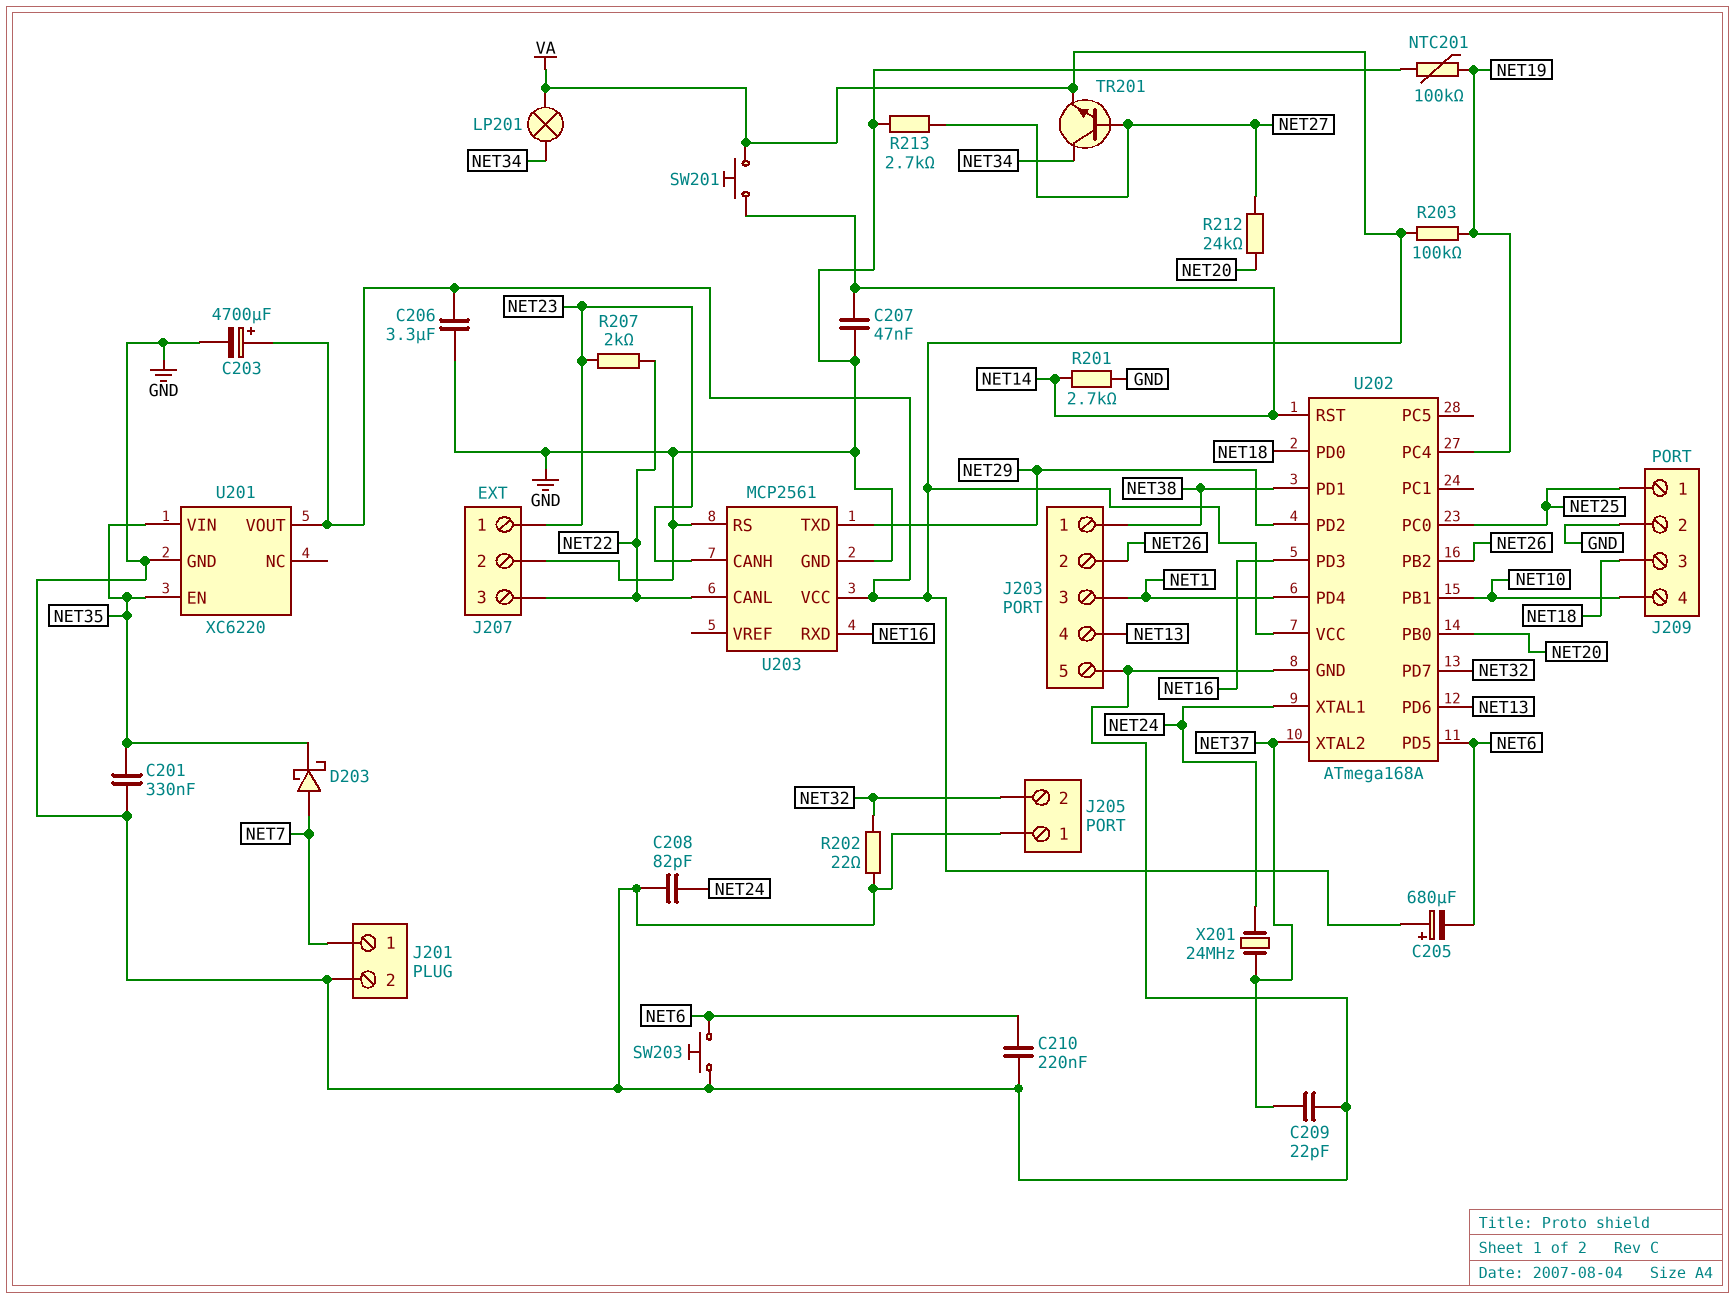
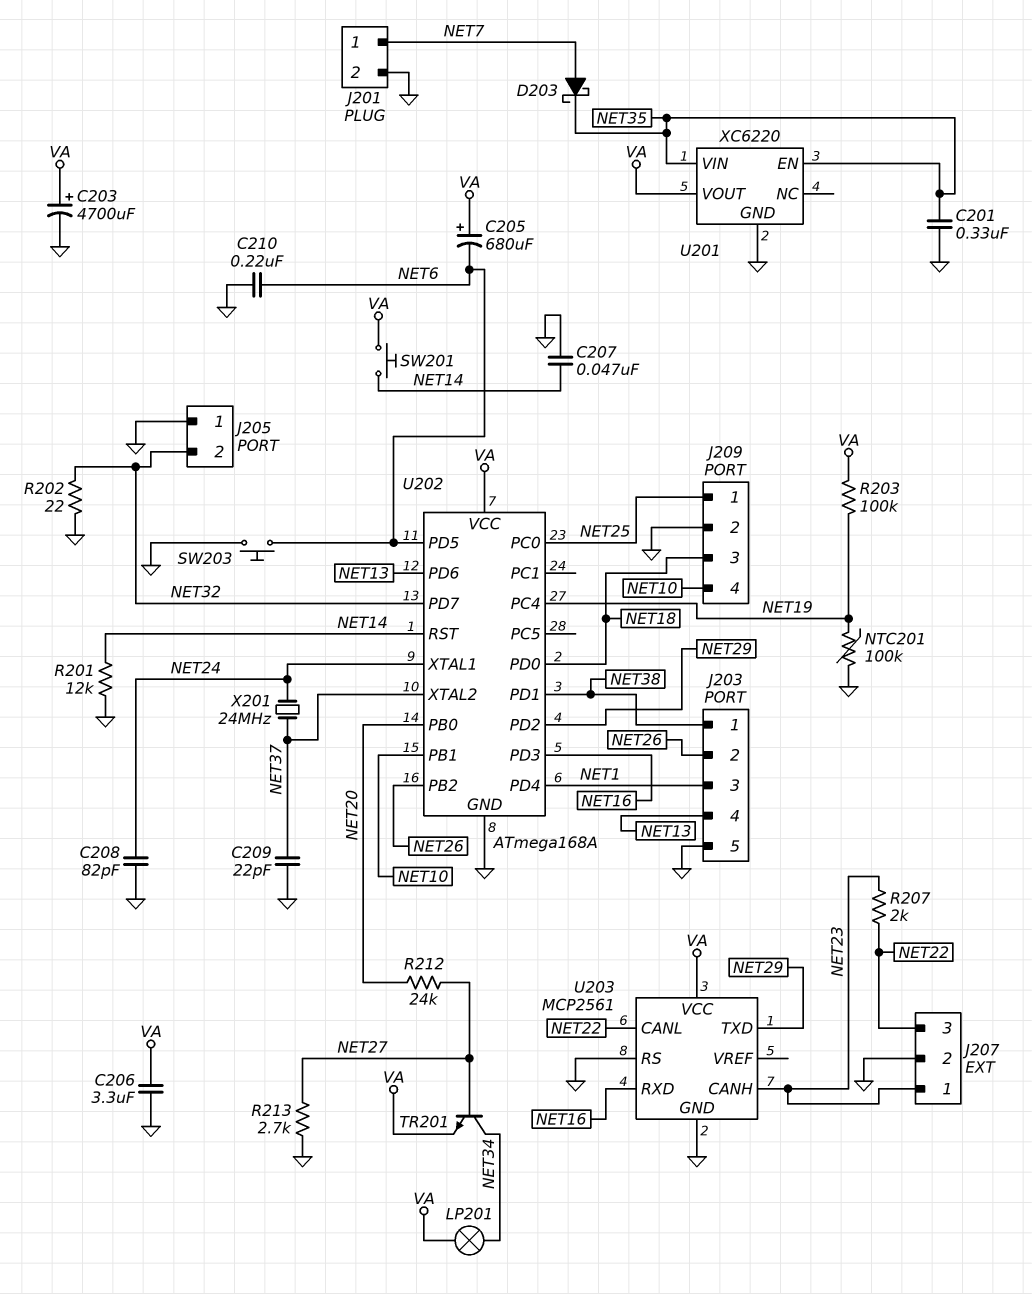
R201: 2.7k (GND, NET14) -> 12k (GND, NET14)

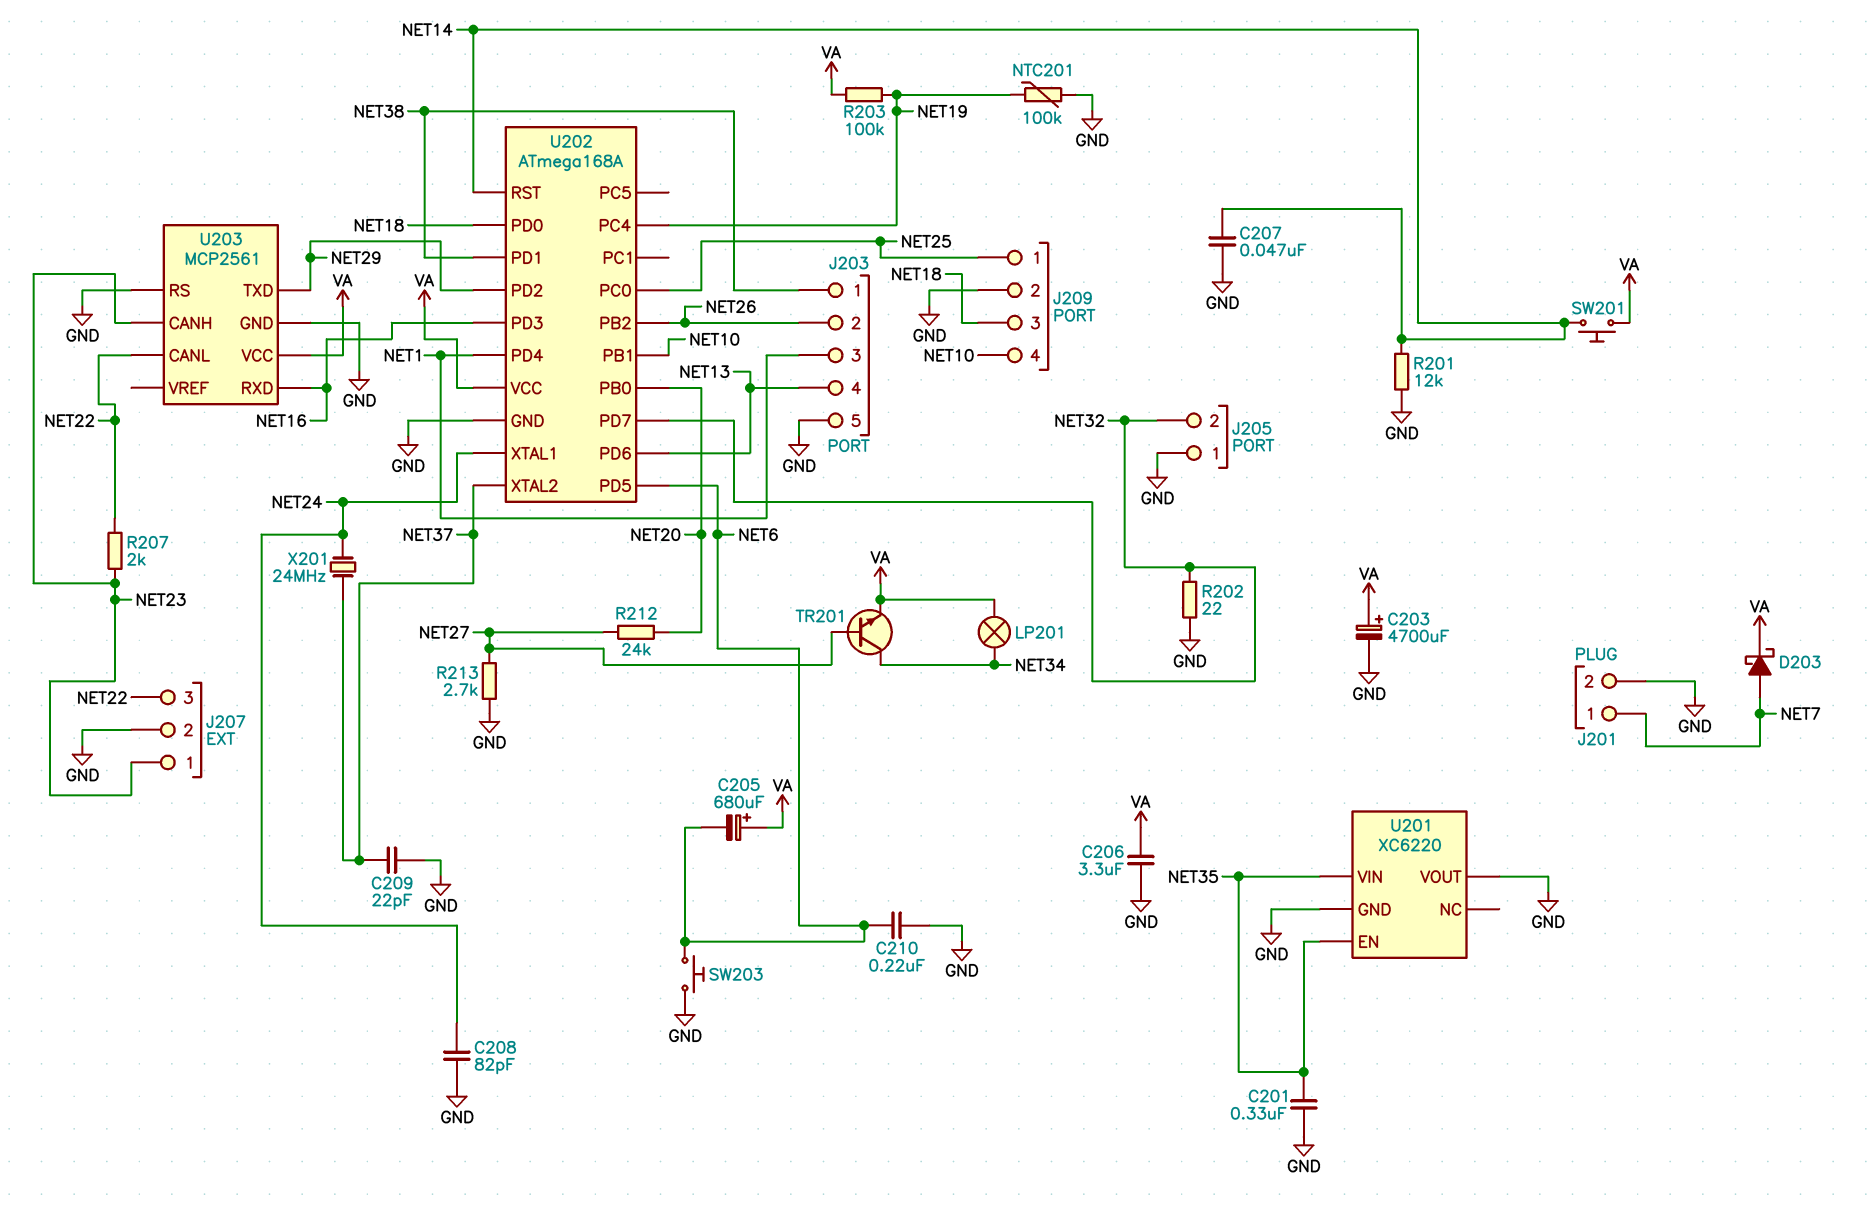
D203: schottky (A NET7, K NET35) -> schottky (A NET7, K VA)
U201 pin VOUT: VA -> GND

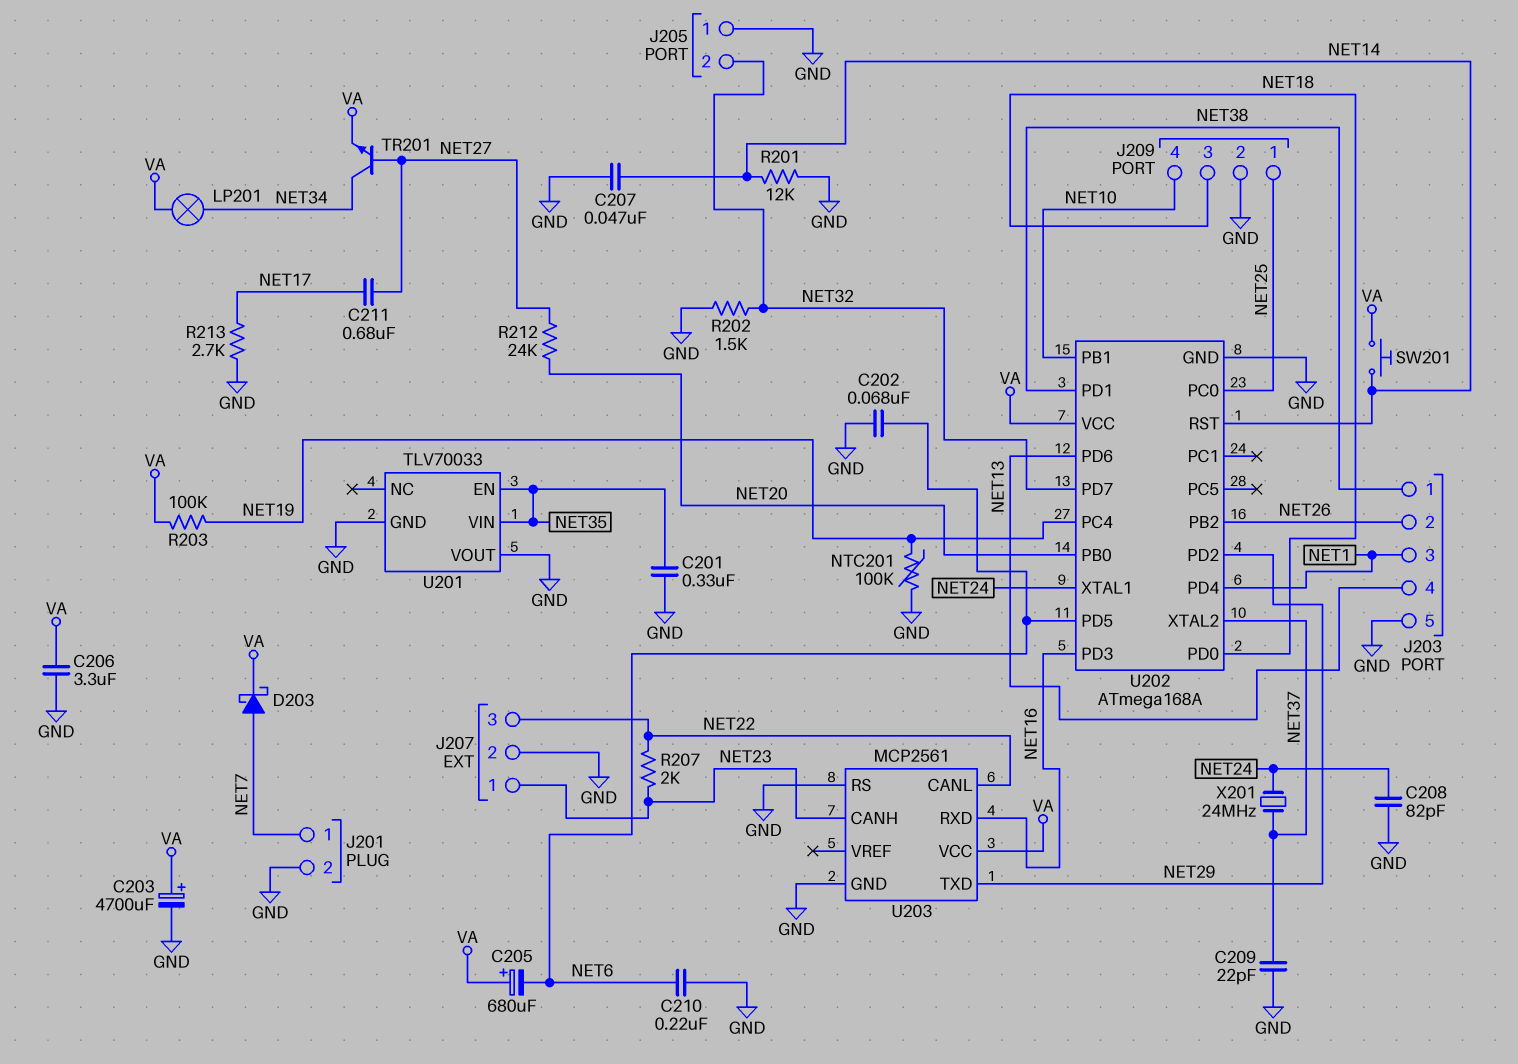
C202: none -> 68nF (GND, NET6)
C211: none -> 680nF (NET17, NET27)
R202: 22 (GND, NET32) -> 1.5k (GND, NET32)
R213: 2.7k (GND, NET27) -> 2.7k (GND, NET17)
SW203: button (GND, NET6) -> none
U201: XC6220 -> TLV70033

